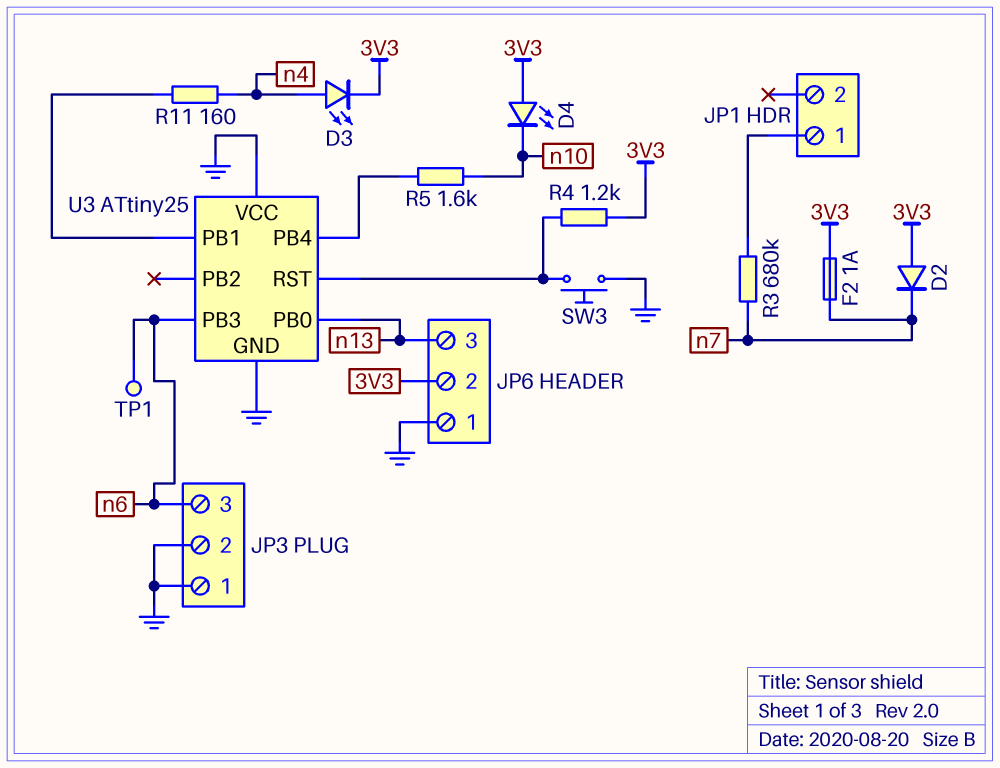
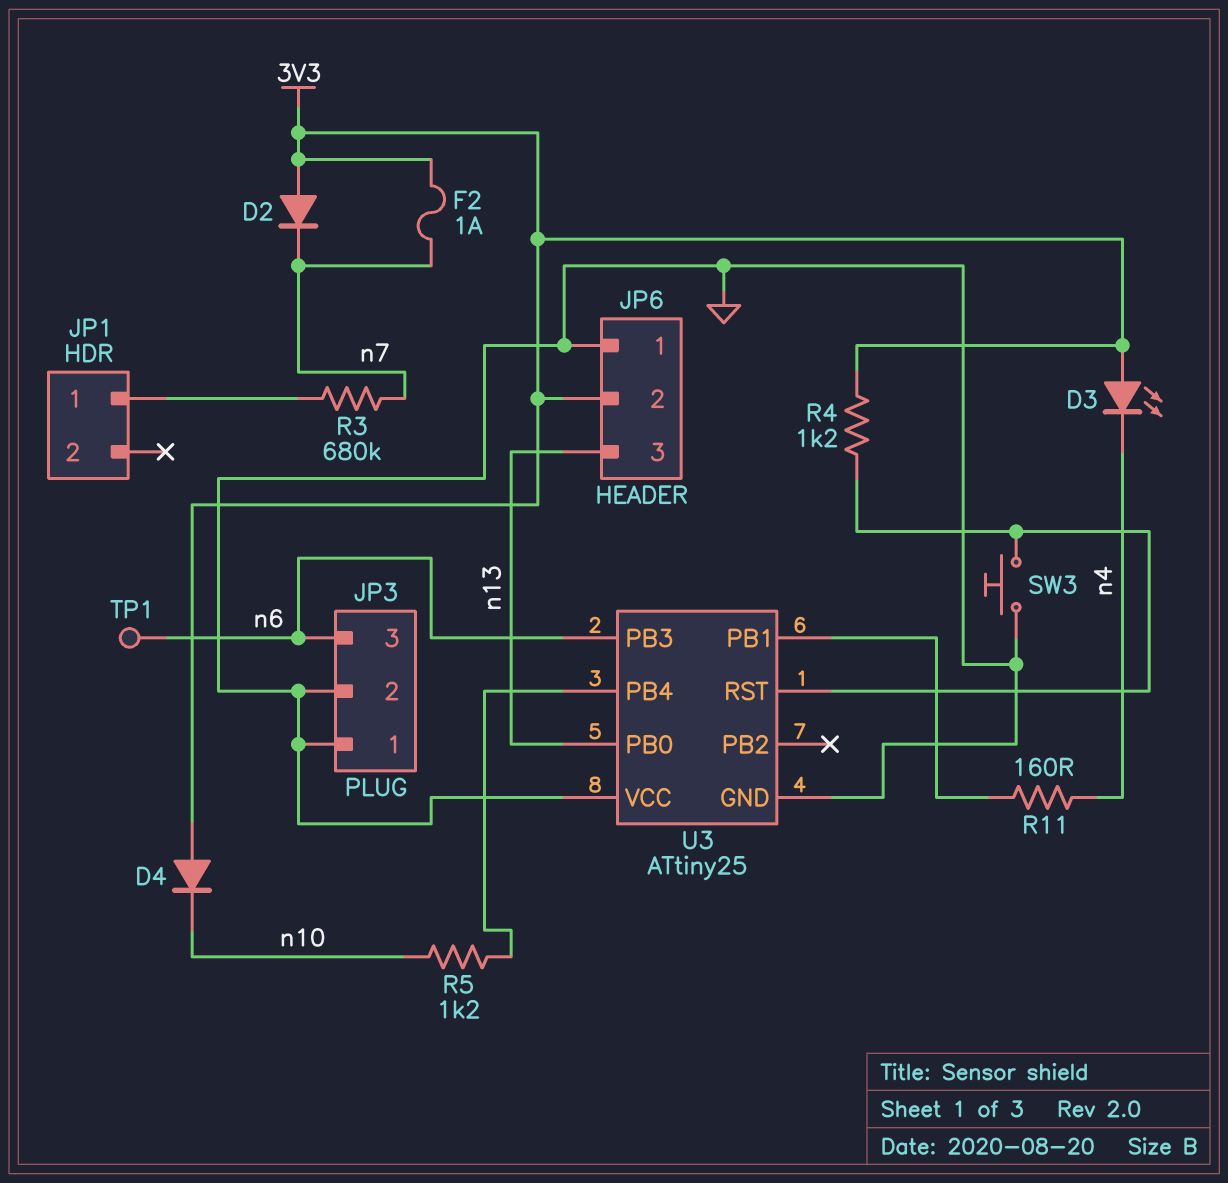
D3: LED (A n4, K 3V3) -> LED (A 3V3, K n4)
D4: LED (A 3V3, K n10) -> diode (A 3V3, K n10)
R5: 1.6k (U3/PB4, n10) -> 1.2k (U3/PB4, n10)

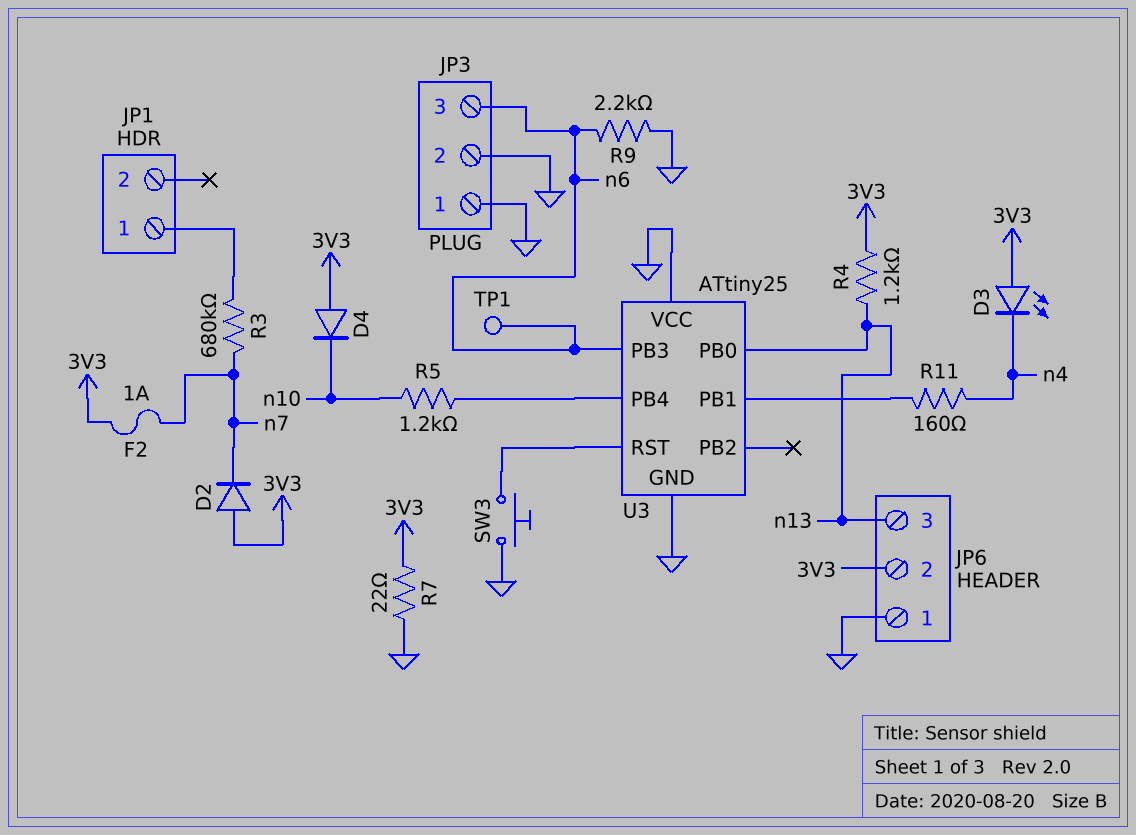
R4: 1.2k (3V3, U3/RST) -> 1.2k (3V3, n13)
R7: none -> 22 (3V3, GND)
R9: none -> 2.2k (GND, n6)

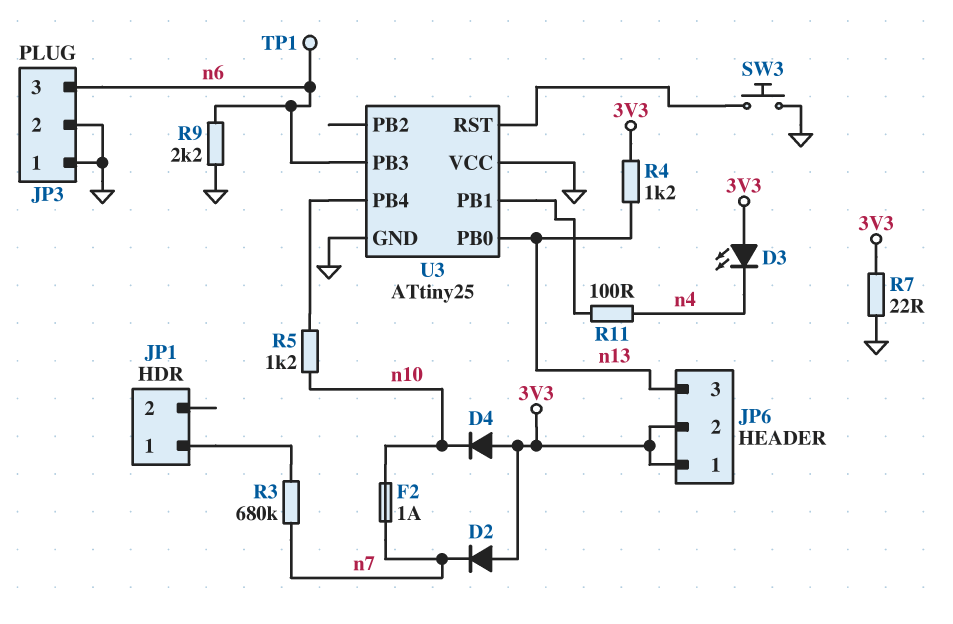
F2: 1A (3V3, n7) -> 1A (n7, n10)
JP6 pin 1: GND -> 3V3
R11: 160 (U3/PB1, n4) -> 100 (U3/PB1, n4)

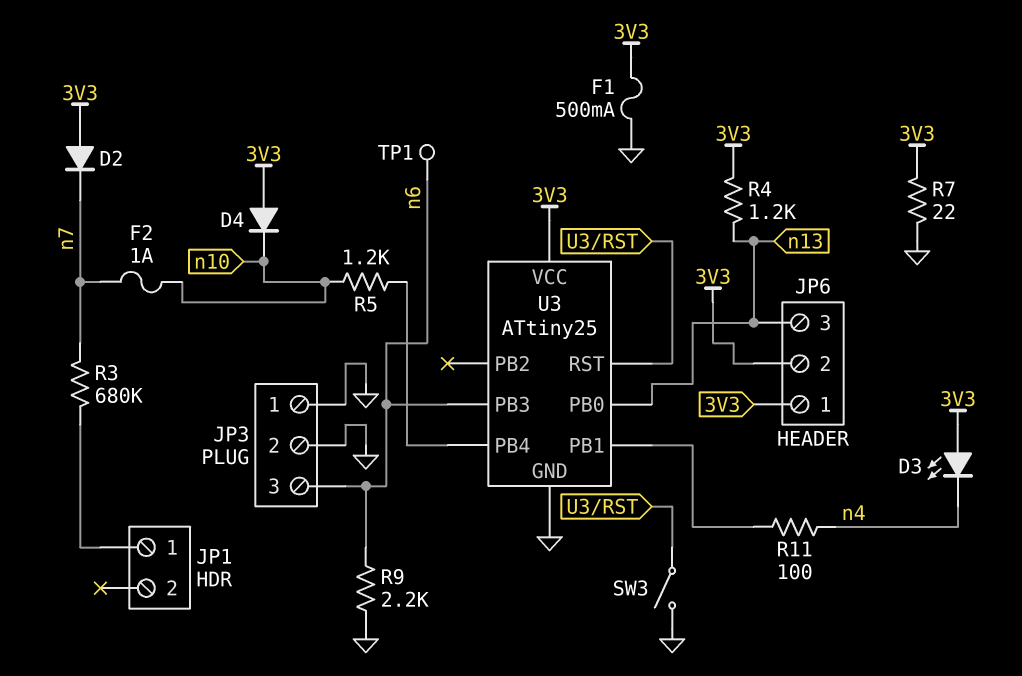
F1: none -> 500mA (3V3, GND)
SW3: button (GND, U3/RST) -> switch (GND, U3/RST)
U3 pin VCC: GND -> 3V3

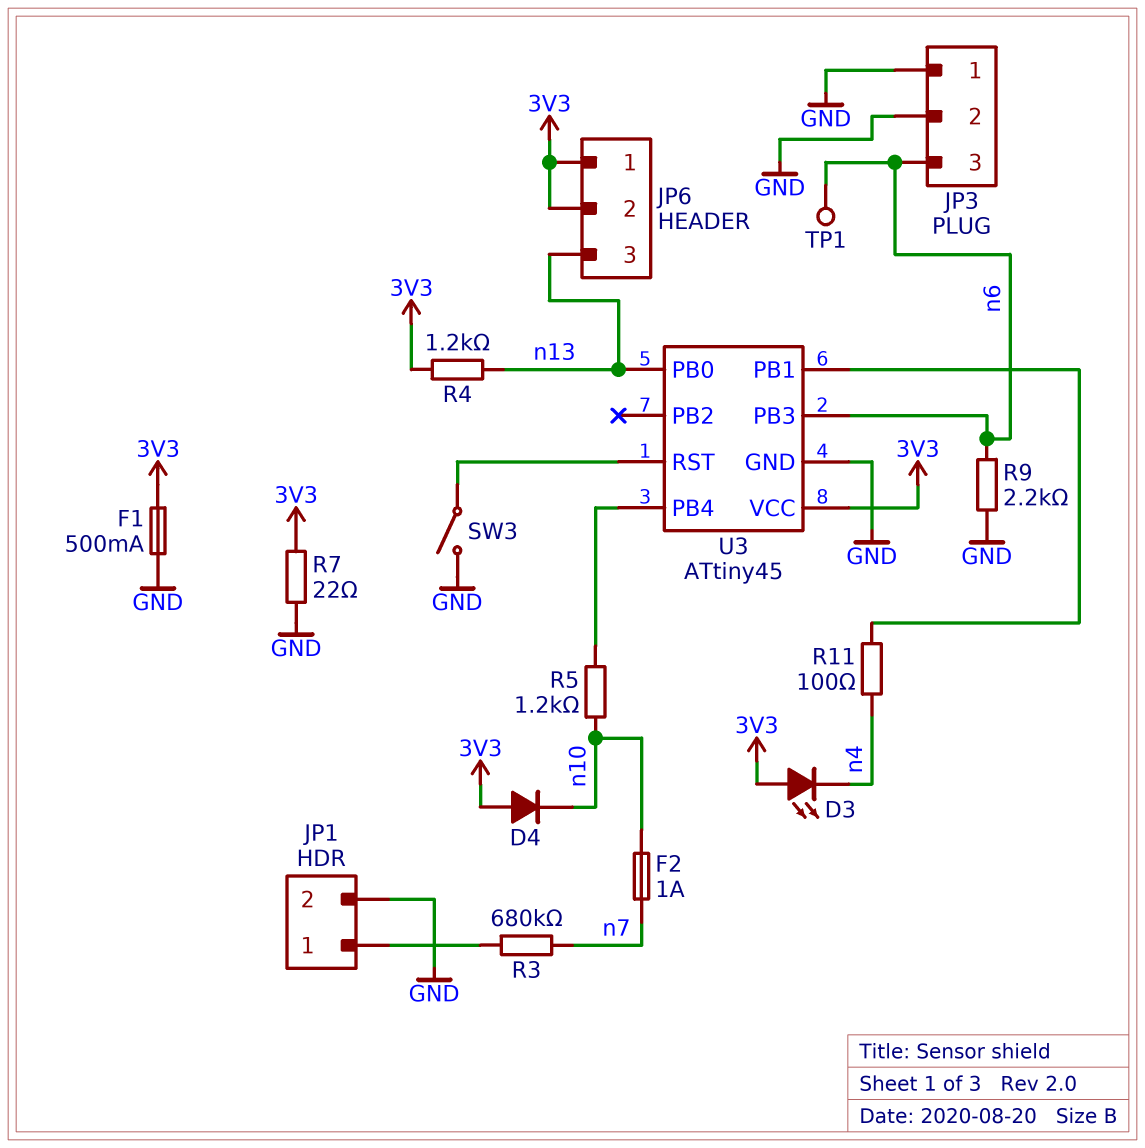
D2: diode (A 3V3, K n7) -> none
JP1 pin 2: none -> GND
U3: ATtiny25 -> ATtiny45

